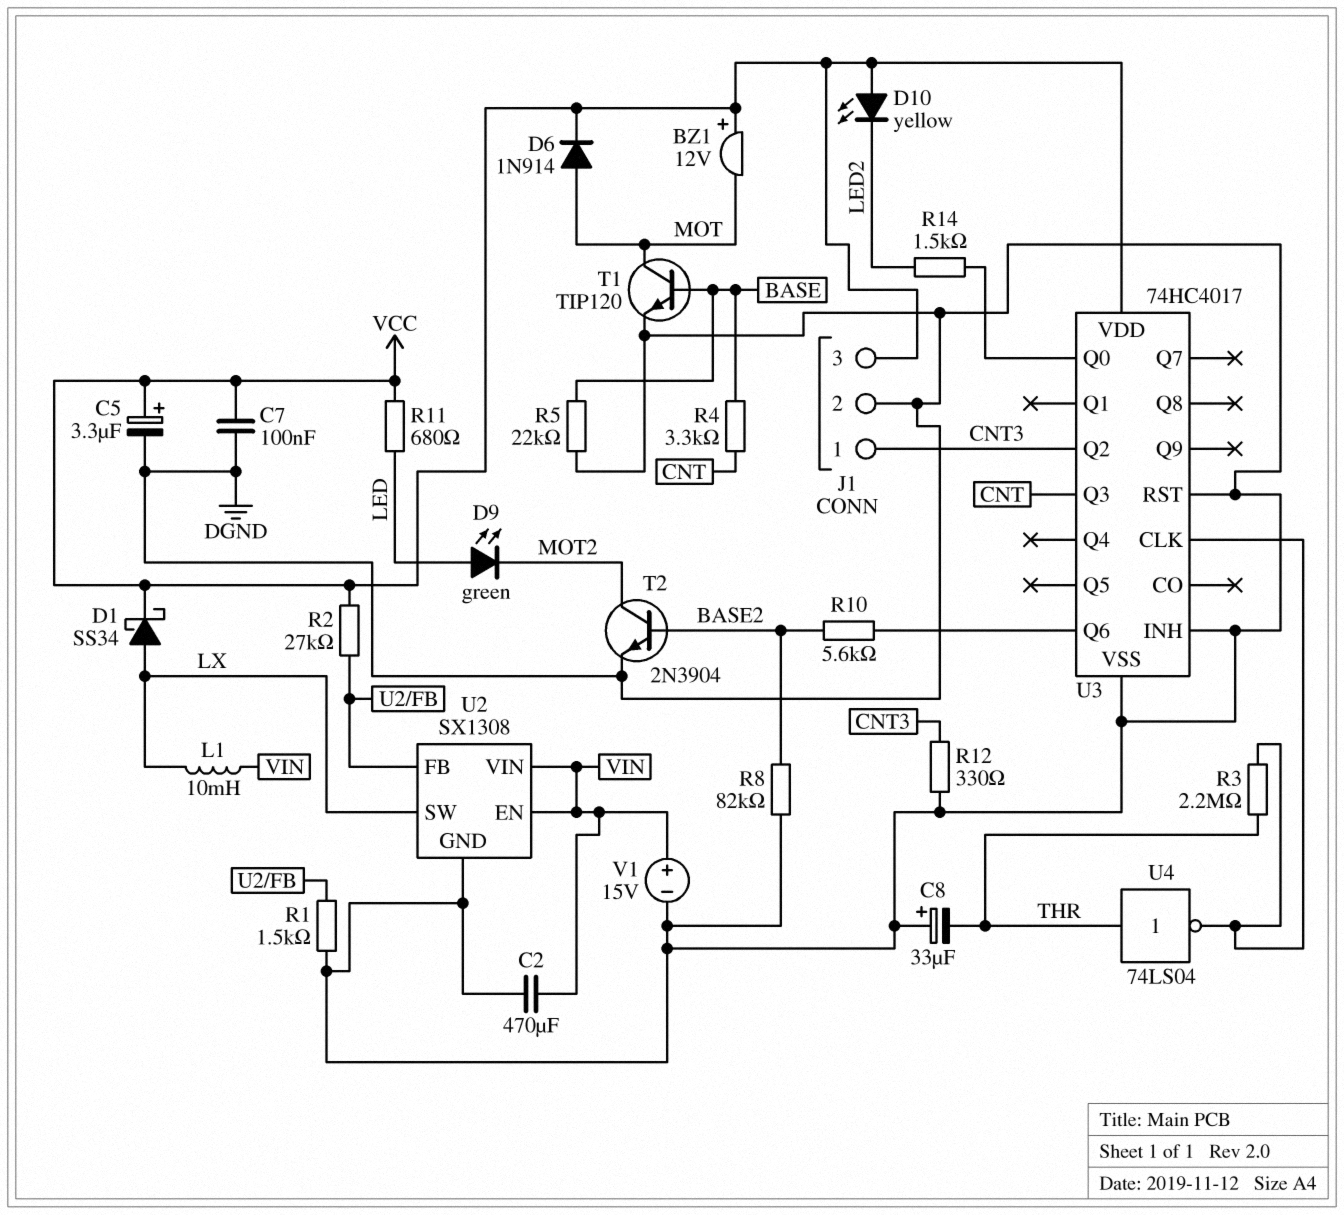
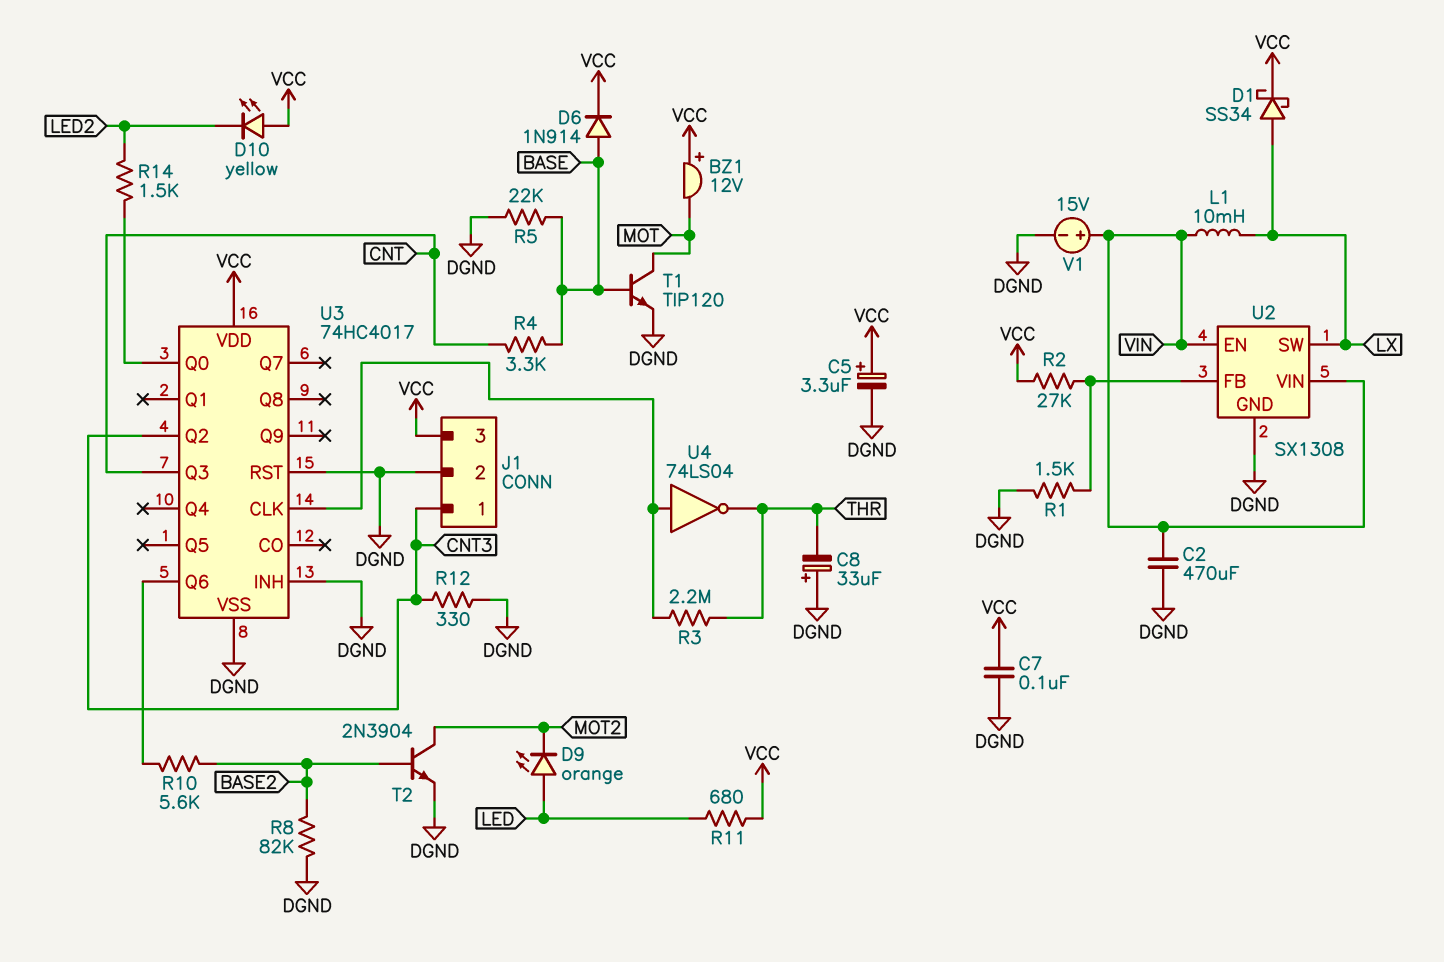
D6: diode 1N914 (A MOT, K VCC) -> diode 1N914 (A BASE, K VCC)
D9: LED green (A LED, K MOT2) -> LED orange (A LED, K MOT2)
U4: NOT 74LS04 (in THR, out U3/CLK) -> NOT 74LS04 (in U3/CLK, out THR)

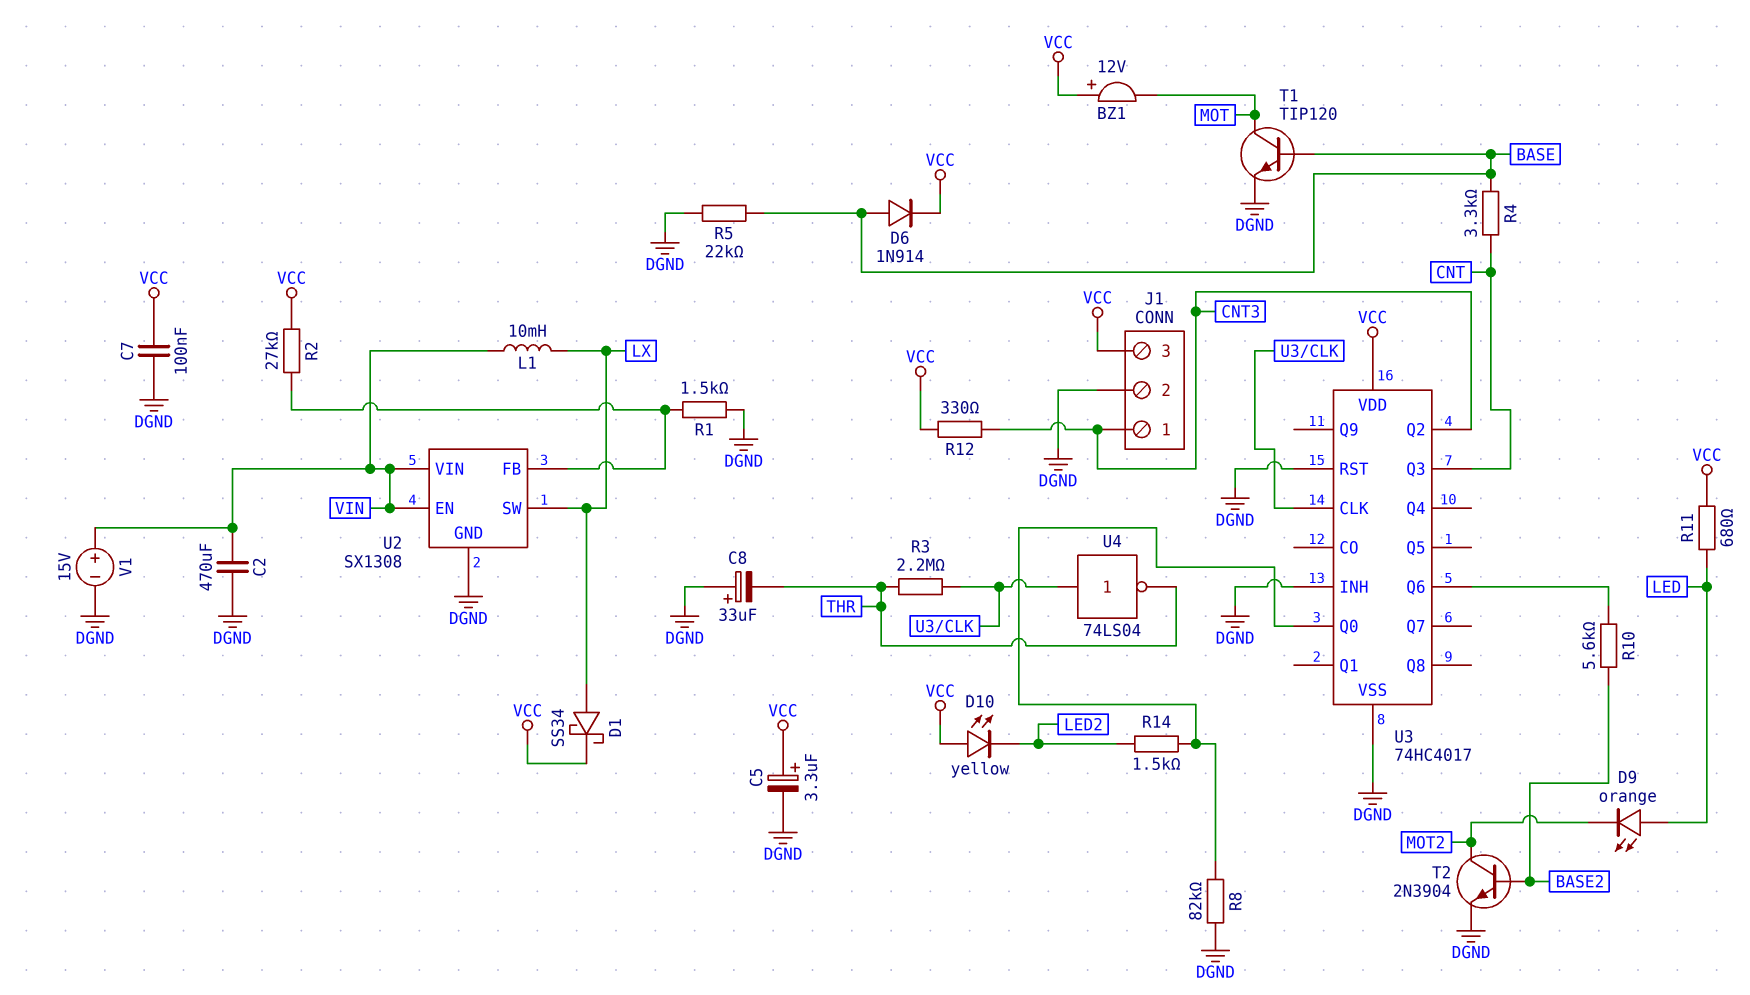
R8: 82k (BASE2, DGND) -> 82k (DGND, U3/Q0)
R12: 330 (CNT3, DGND) -> 330 (CNT3, VCC)

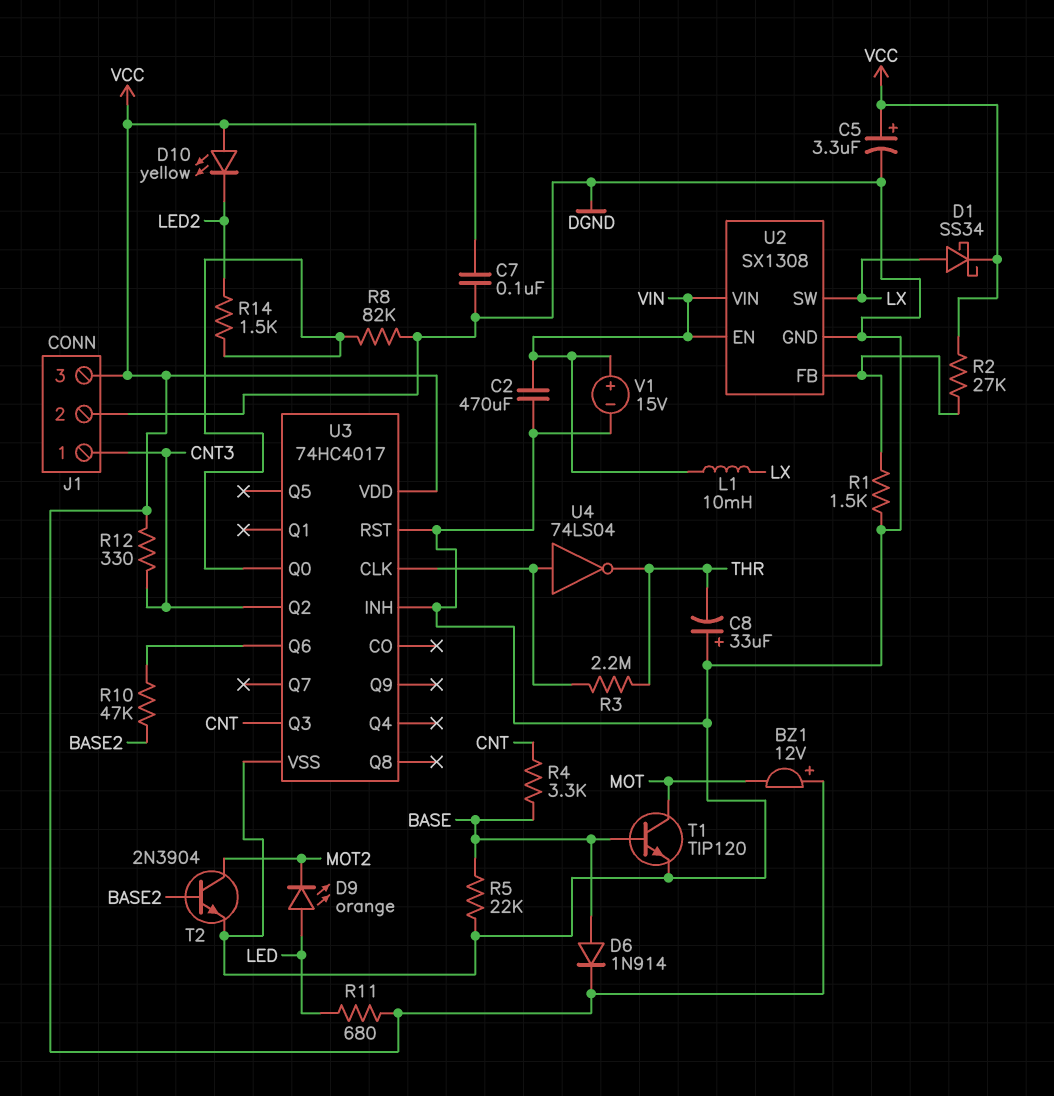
R10: 5.6k (BASE2, U3/Q6) -> 47k (BASE2, U3/Q6)

